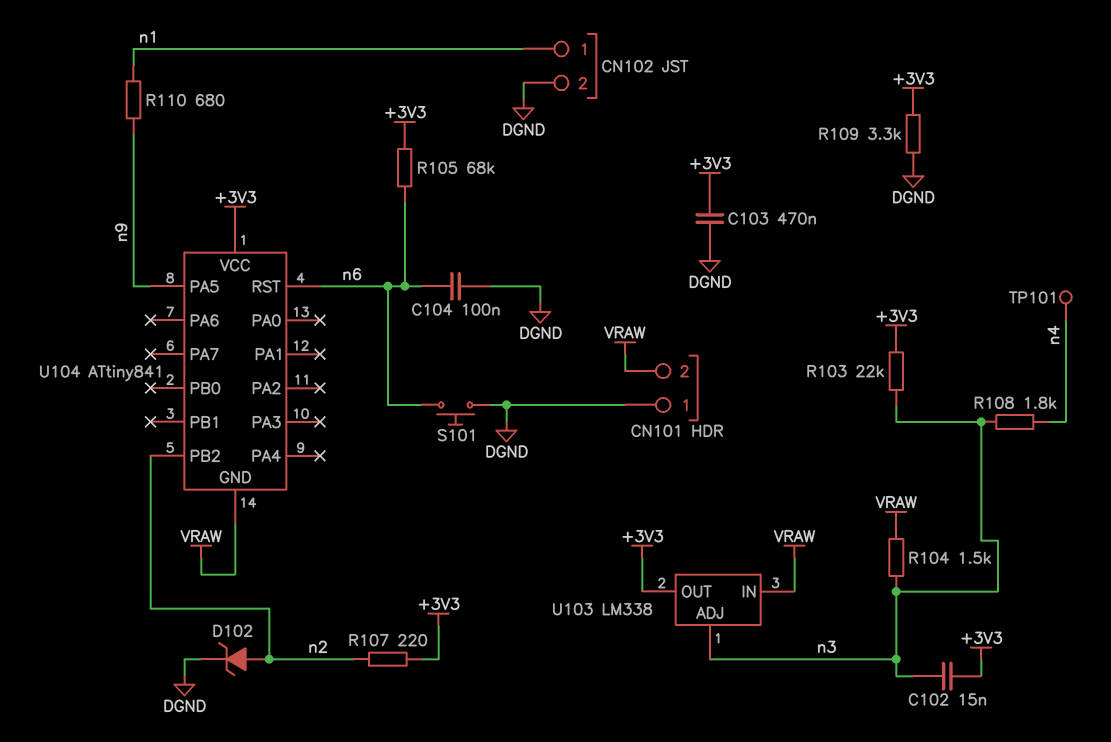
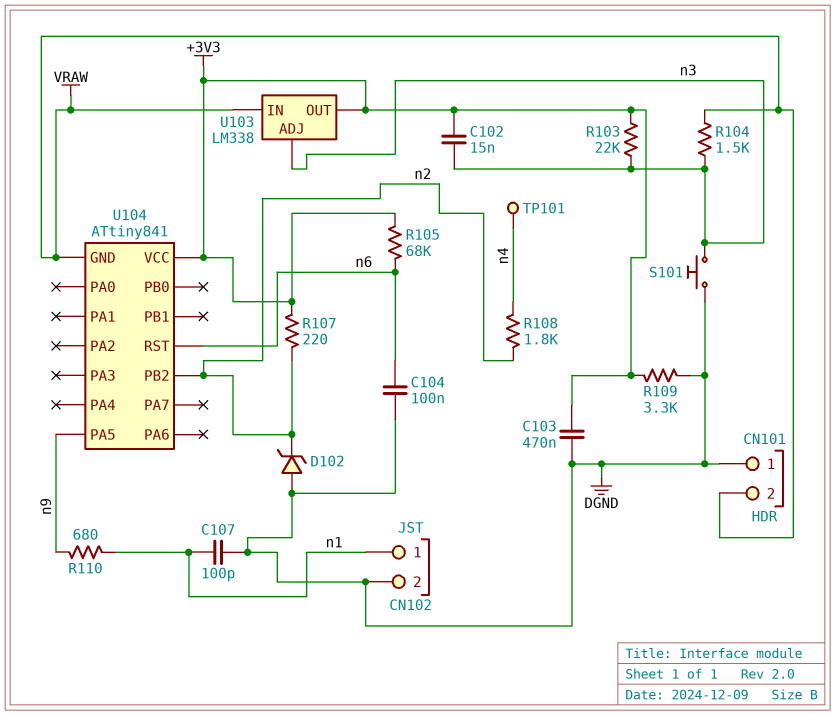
C107: none -> 100pF (DGND, n1)
D102: zener (A n2, K DGND) -> zener (A DGND, K n2)
R108: 1.8k (n3, n4) -> 1.8k (n2, n4)
S101: button (DGND, n6) -> button (DGND, n3)

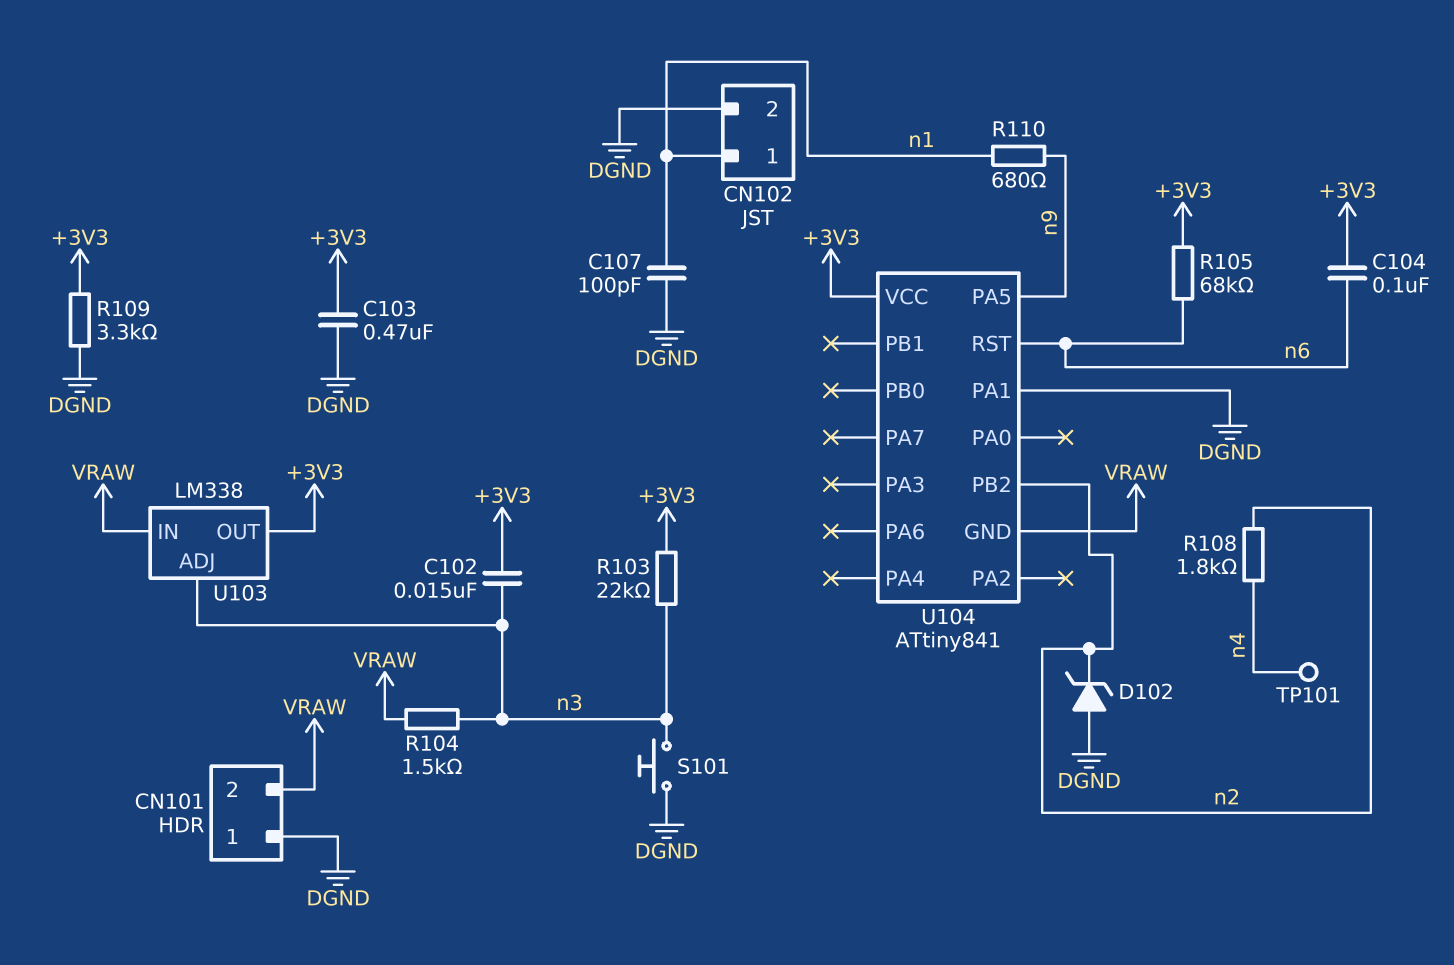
C104: 100nF (DGND, n6) -> 100nF (+3V3, n6)
R107: 220 (+3V3, n2) -> none
U104 pin PA1: none -> DGND

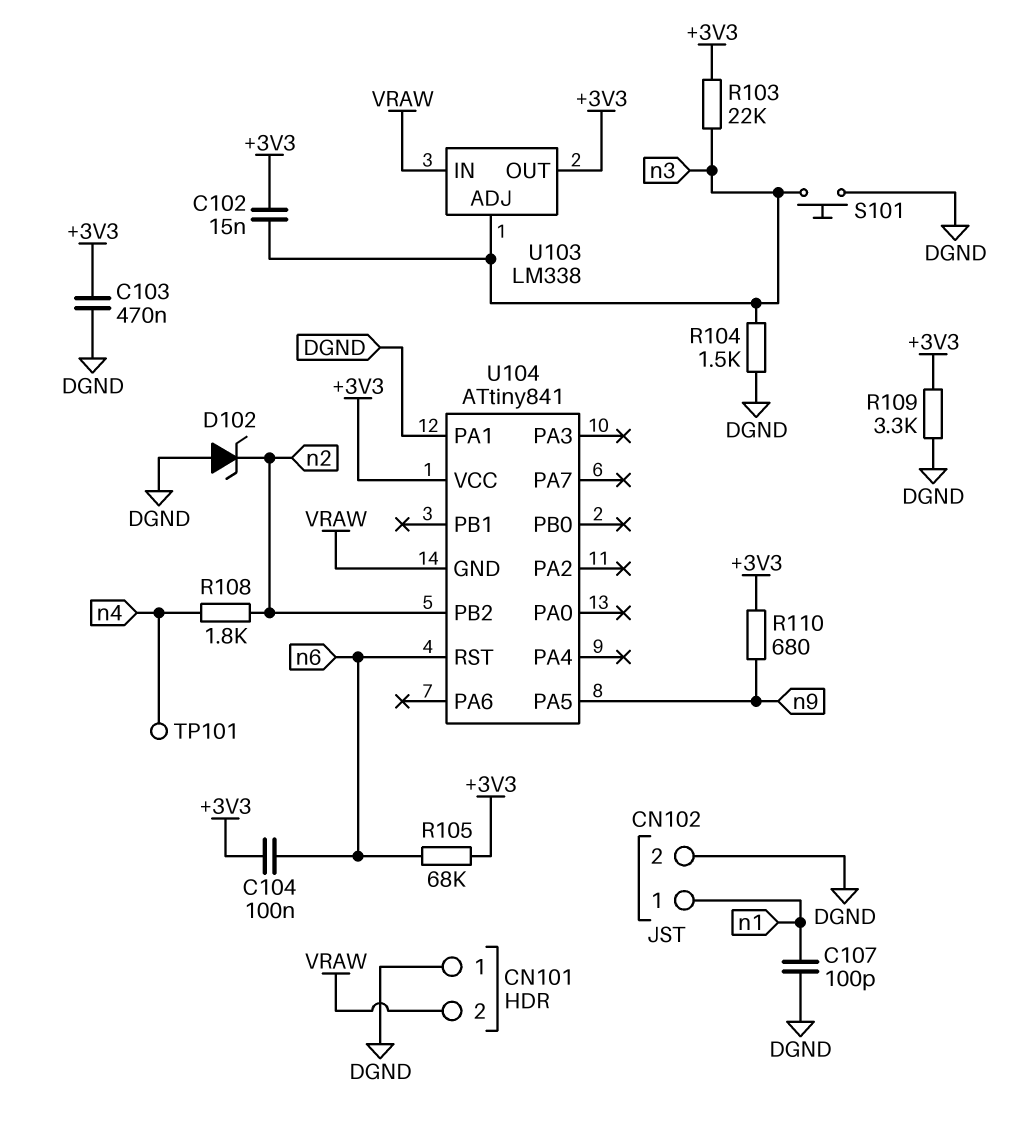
R104: 1.5k (VRAW, n3) -> 1.5k (DGND, n3)
R110: 680 (n1, n9) -> 680 (+3V3, n9)

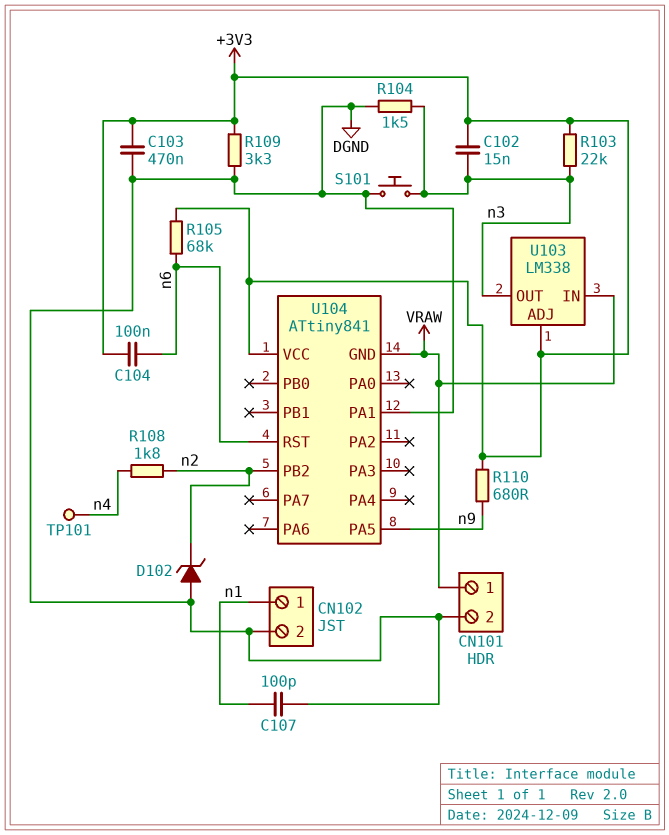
CN101 pin 1: DGND -> VRAW
CN101 pin 2: VRAW -> DGND
U103 pin ADJ: n3 -> +3V3
U103 pin OUT: +3V3 -> n3

